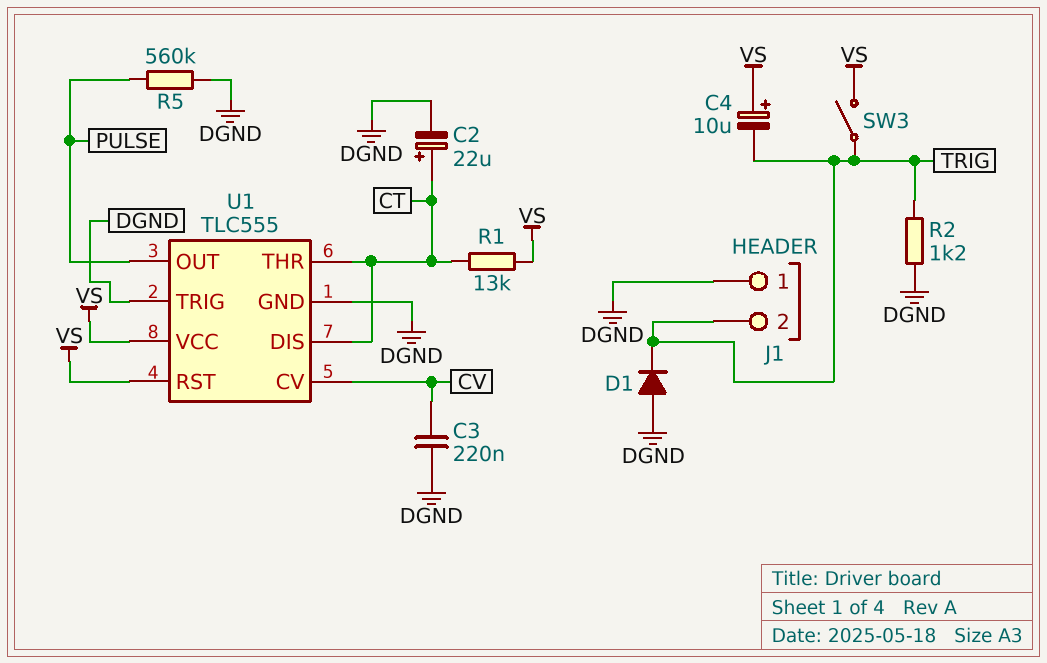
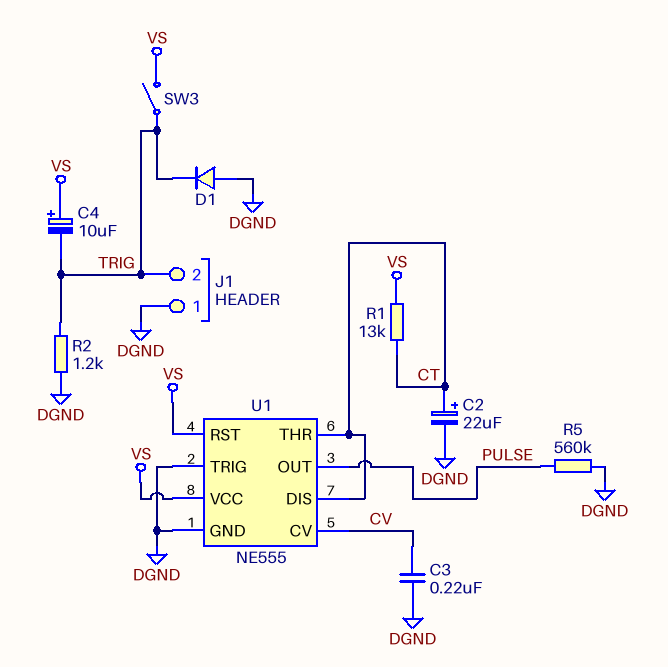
U1: TLC555 -> NE555

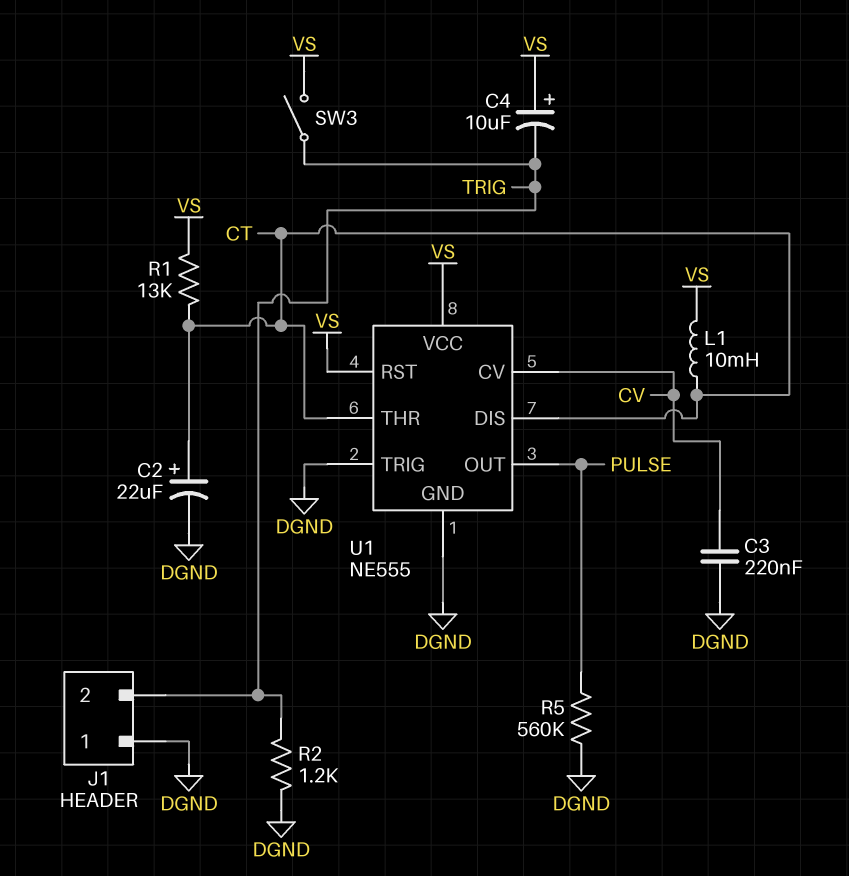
D1: diode (A DGND, K TRIG) -> none
L1: none -> 10mH (CT, VS)

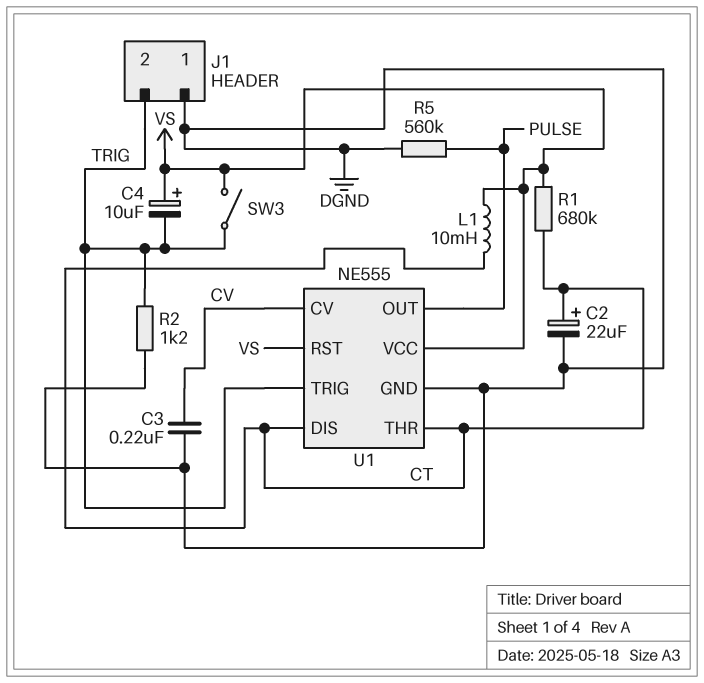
R1: 13k (CT, VS) -> 680k (CT, VS)
U1 pin TRIG: DGND -> TRIG

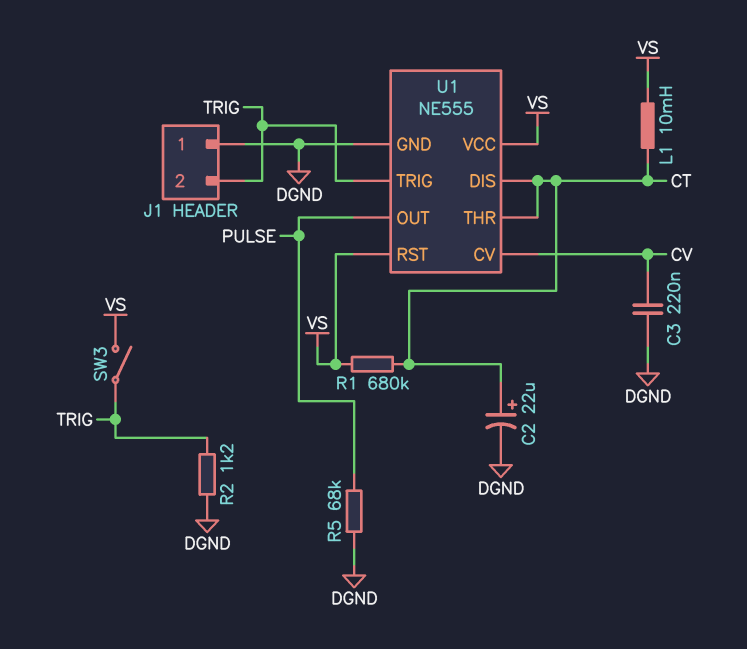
C4: 10uF (plus VS, minus TRIG) -> none
R5: 560k (DGND, PULSE) -> 68k (DGND, PULSE)

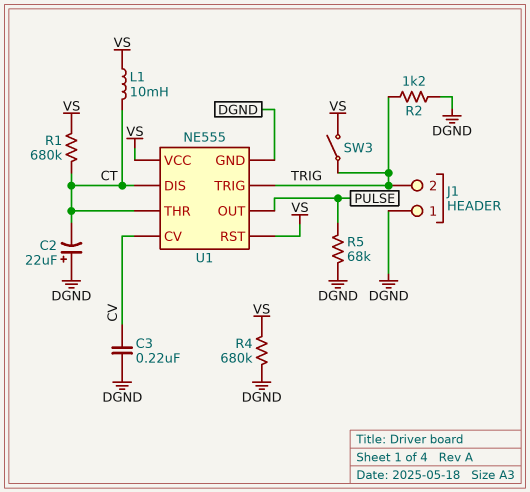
C2: 22uF (plus CT, minus DGND) -> 22uF (plus DGND, minus CT)
R4: none -> 680k (DGND, VS)

